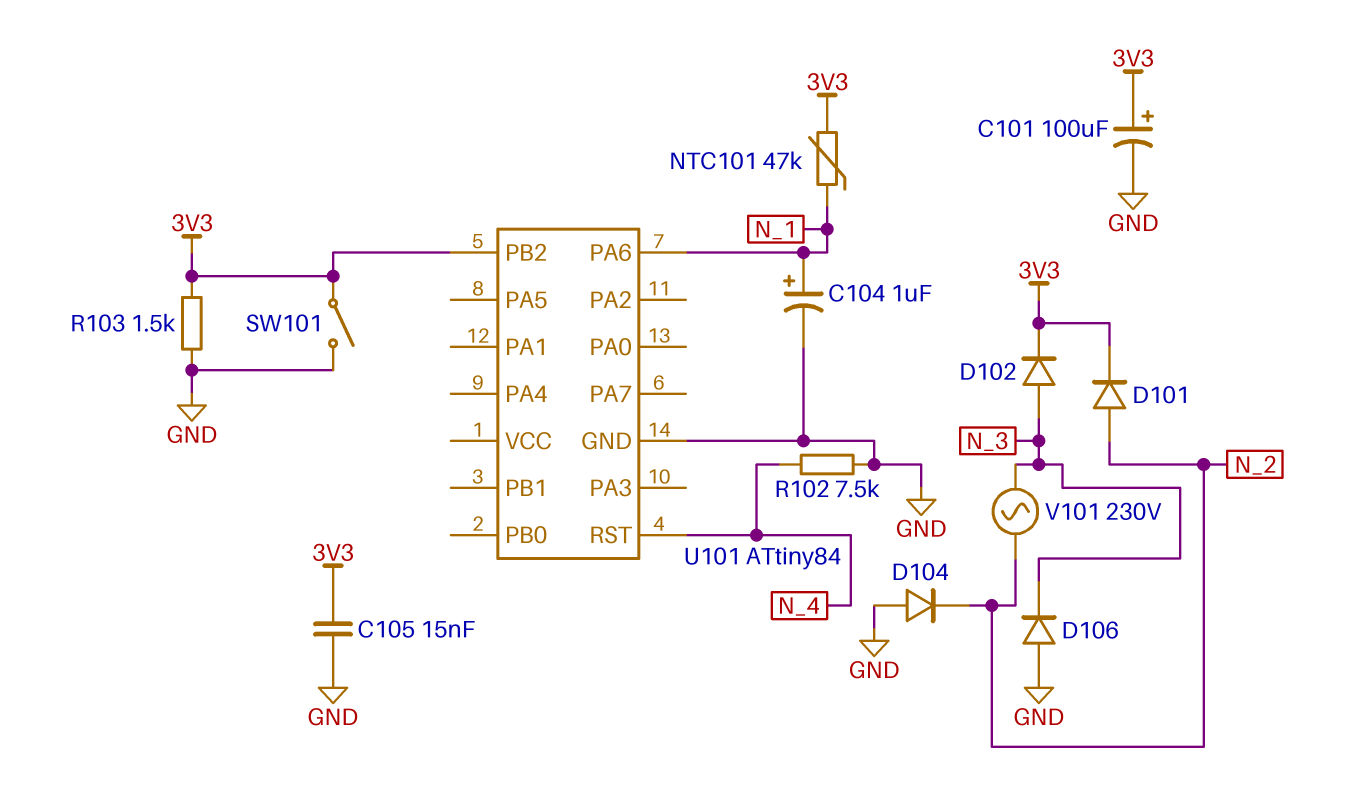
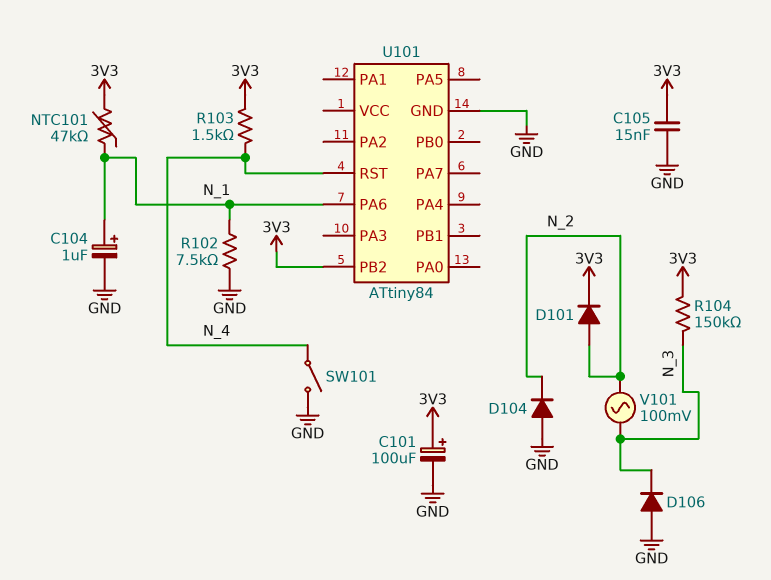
D102: diode (A N_3, K 3V3) -> none
R102: 7.5k (GND, N_4) -> 7.5k (GND, N_1)
R103: 1.5k (3V3, GND) -> 1.5k (3V3, N_4)
R104: none -> 150k (3V3, N_3)
SW101: switch (3V3, GND) -> switch (GND, N_4)
V101: AC 230V (N_2, N_3) -> AC 100mV (N_2, N_3)

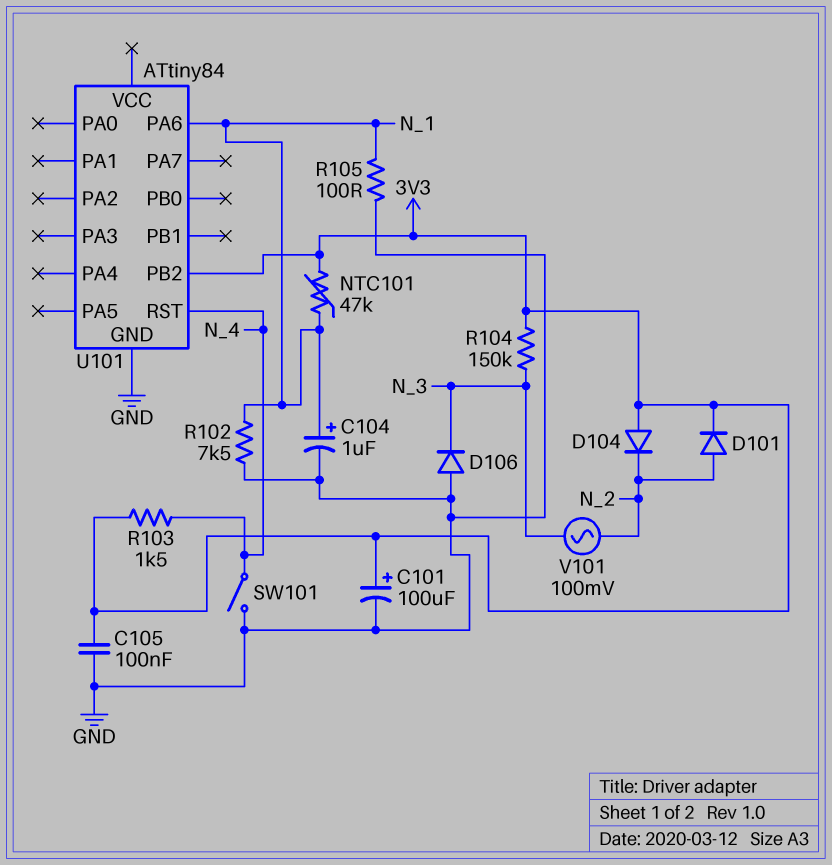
C105: 15nF (3V3, GND) -> 100nF (3V3, GND)
D104: diode (A GND, K N_2) -> diode (A 3V3, K N_2)
R105: none -> 100 (GND, N_1)

